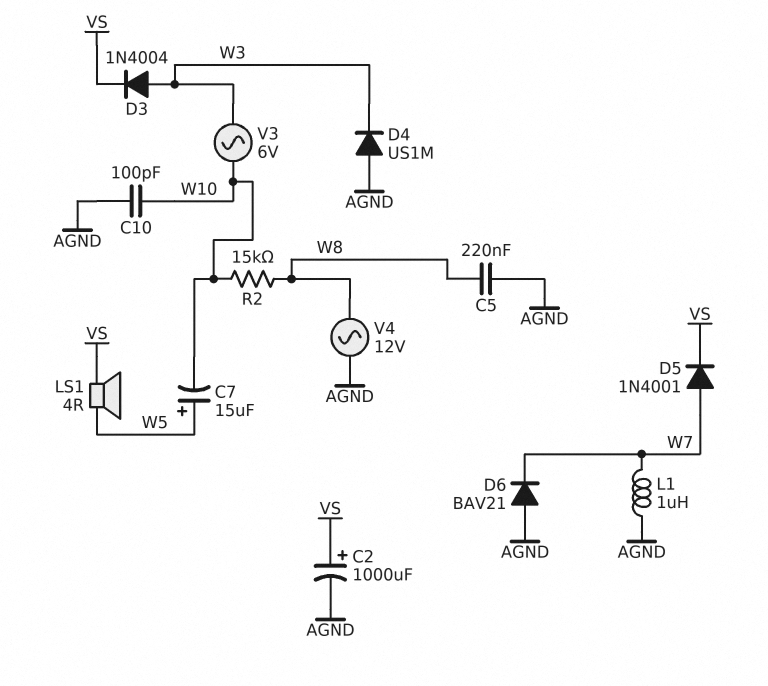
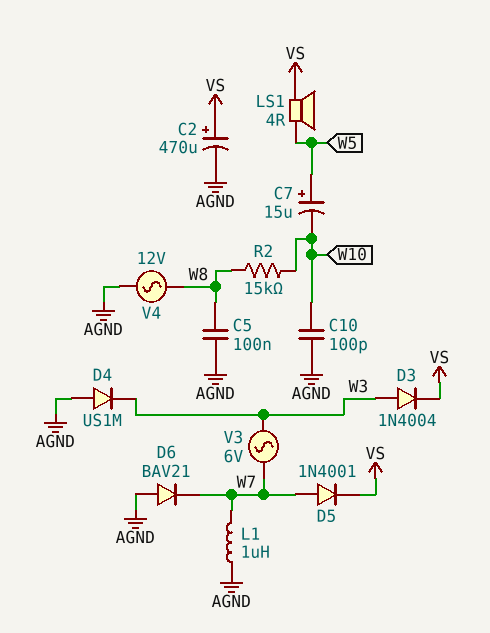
C2: 1000uF (plus VS, minus AGND) -> 470uF (plus VS, minus AGND)
C5: 220nF (AGND, W8) -> 100nF (AGND, W8)
V3: AC 6V (W3, W10) -> AC 6V (W3, W7)

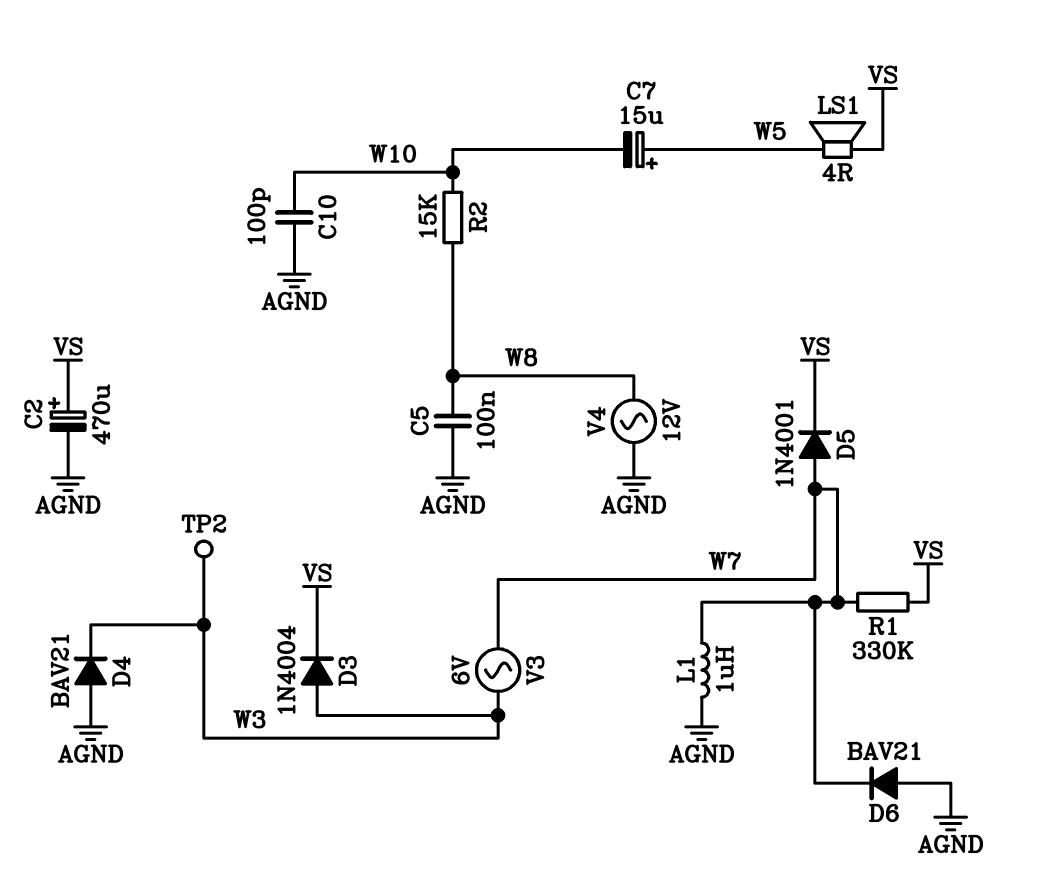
D4: diode US1M (A AGND, K W3) -> diode BAV21 (A AGND, K W3)
R1: none -> 330k (VS, W7)
TP2: none -> test point (W3)

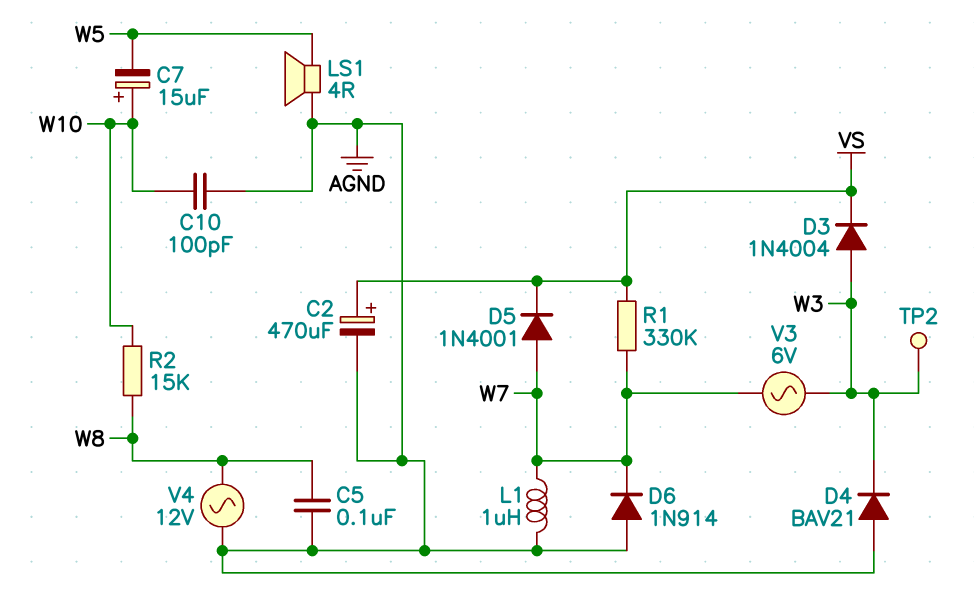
C7: 15uF (plus W5, minus W10) -> 15uF (plus W10, minus W5)
D6: diode BAV21 (A AGND, K W7) -> diode 1N914 (A AGND, K W7)
LS1: speaker 4R (VS, W5) -> speaker 4R (AGND, W5)

